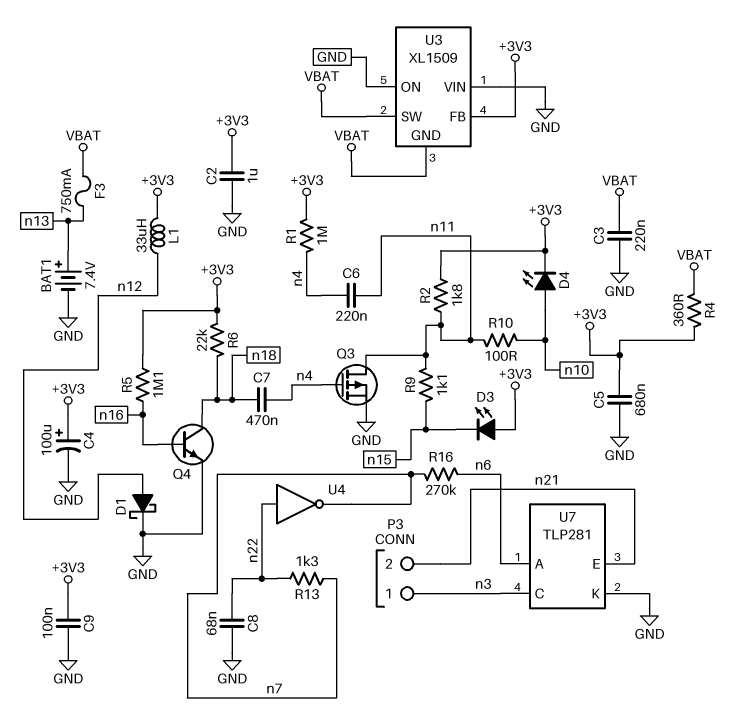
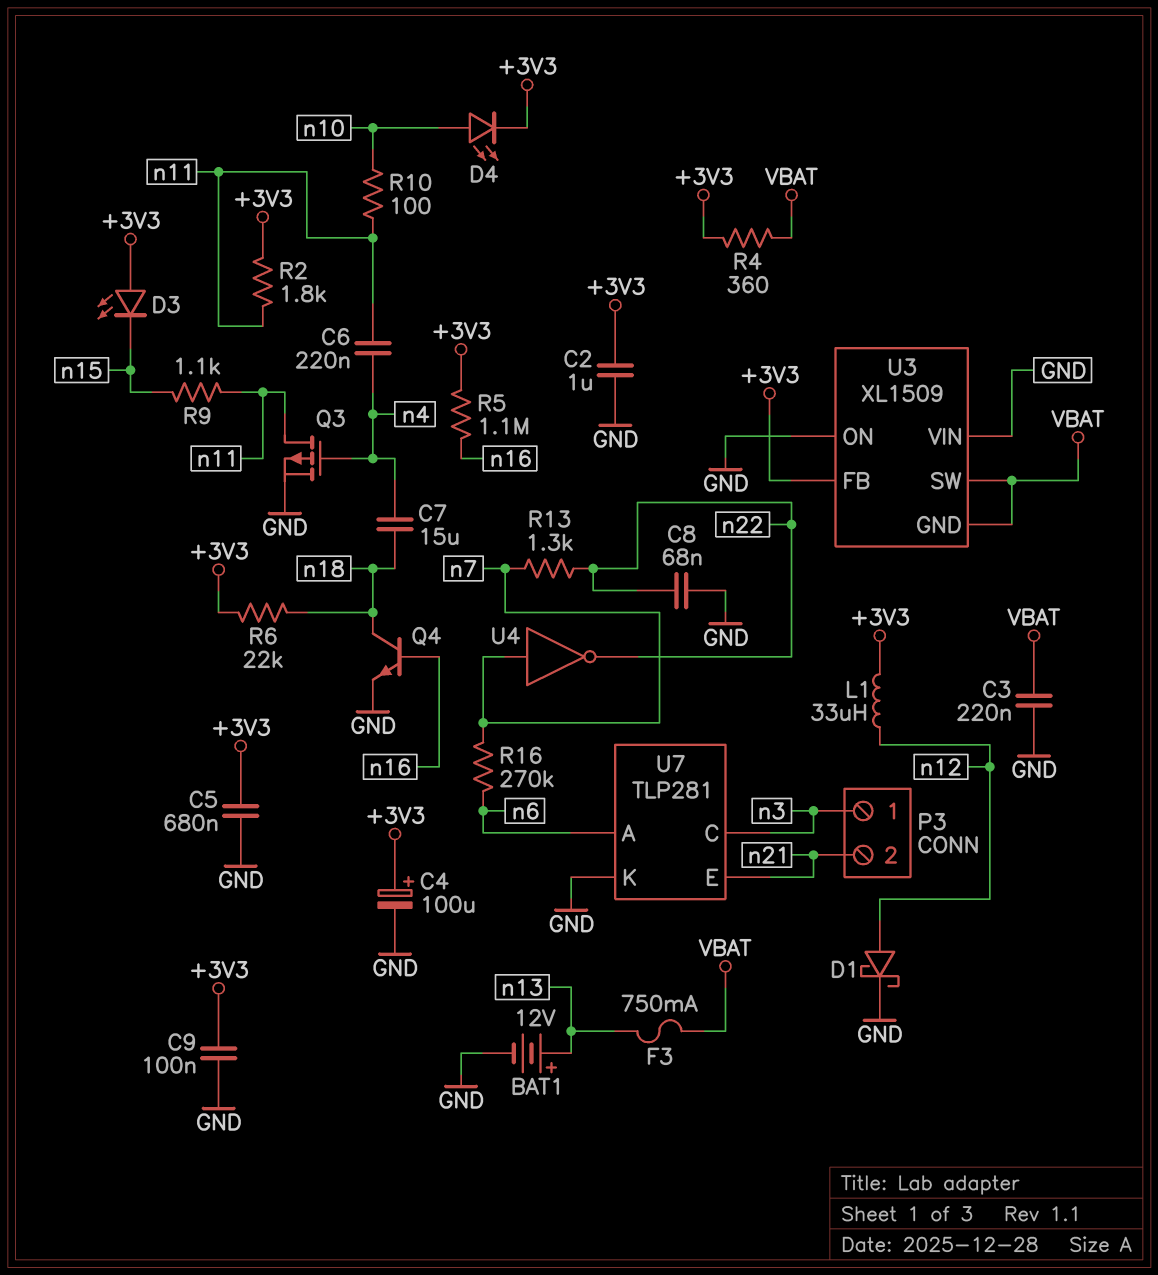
BAT1: 7.4V (plus n13, minus GND) -> 12V (plus n13, minus GND)
C7: 470nF (n4, n18) -> 15uF (n4, n18)
R1: 1M (+3V3, n4) -> none
U4: NOT (in n22, out n7) -> NOT (in n7, out n22)

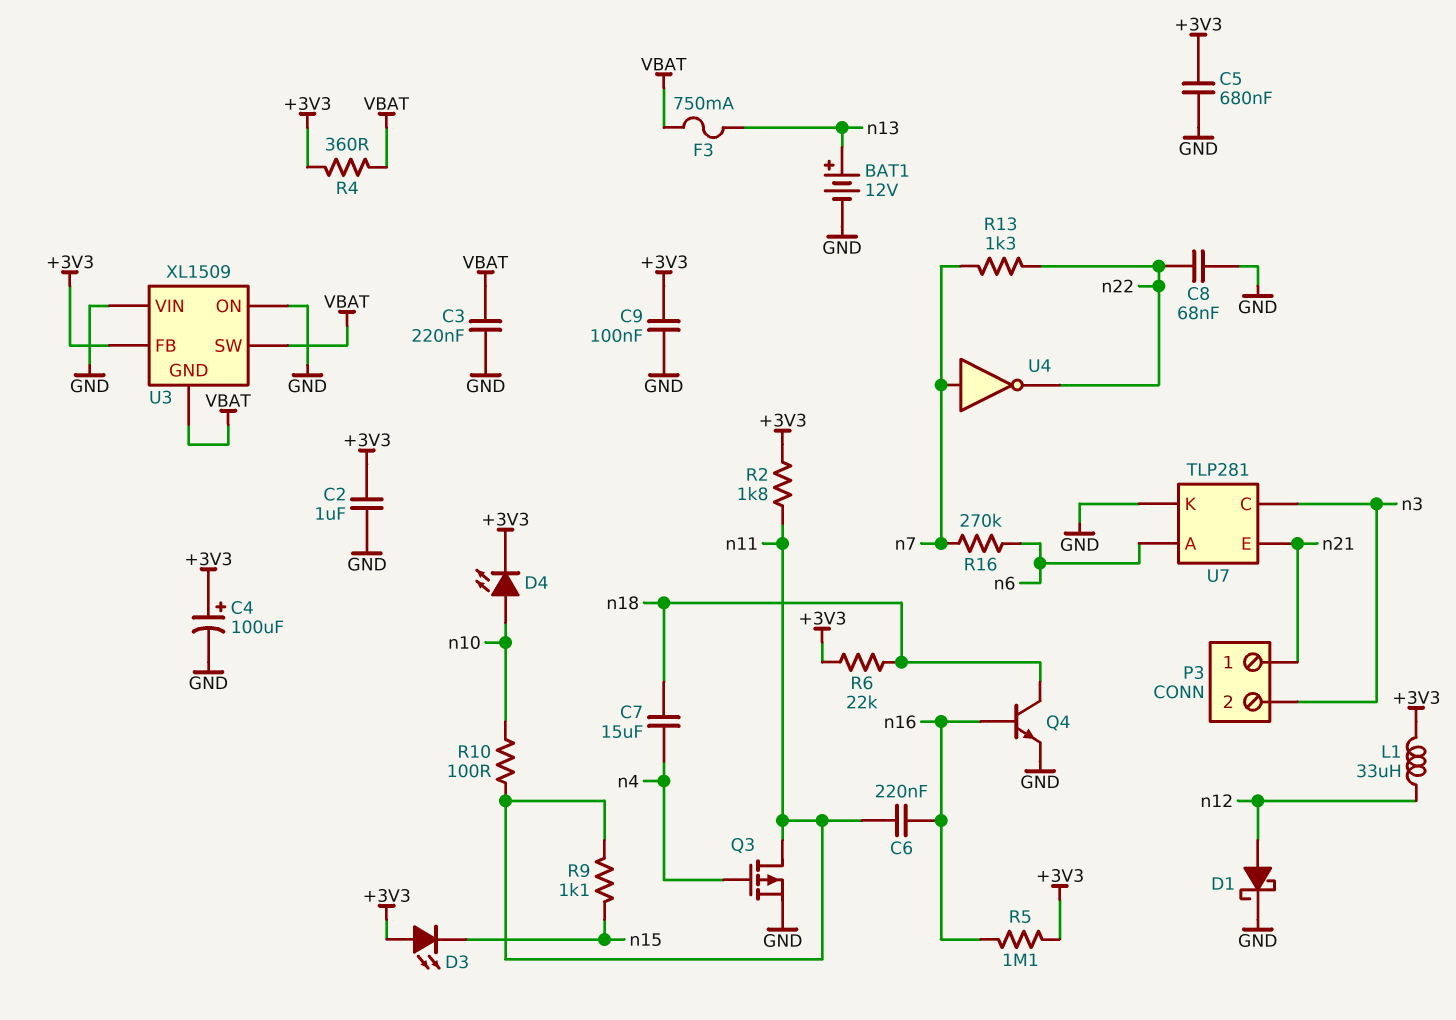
C6: 220nF (n4, n11) -> 220nF (n11, n16)
P3 pin 1: n3 -> n21
P3 pin 2: n21 -> n3

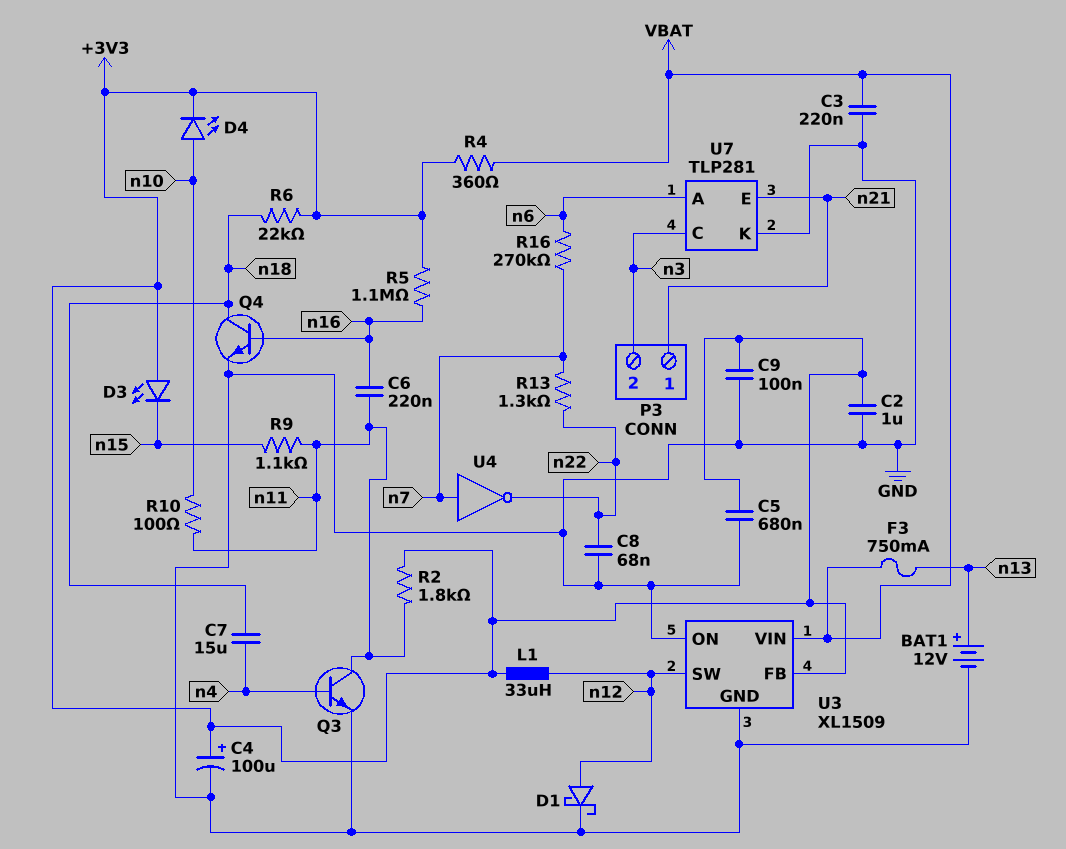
Q3: PMOS (G n4, D n11, S GND) -> NPN (B n4, C n11, E GND)
U3 pin GND: VBAT -> GND
U3 pin SW: VBAT -> n12
U3 pin VIN: GND -> VBAT

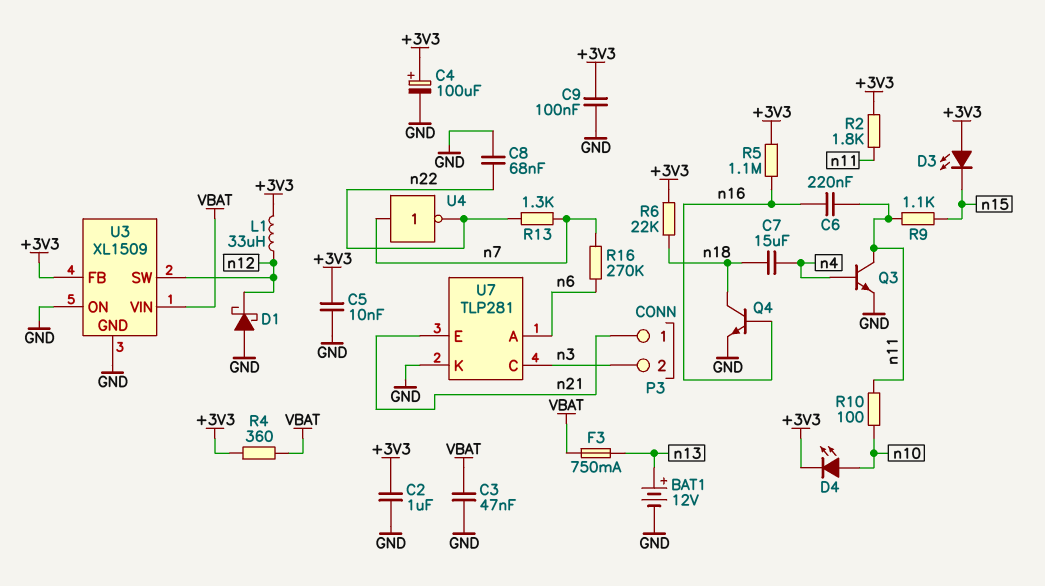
C3: 220nF (GND, VBAT) -> 47nF (GND, VBAT)
C5: 680nF (+3V3, GND) -> 10nF (+3V3, GND)
D1: schottky (A n12, K GND) -> schottky (A GND, K n12)

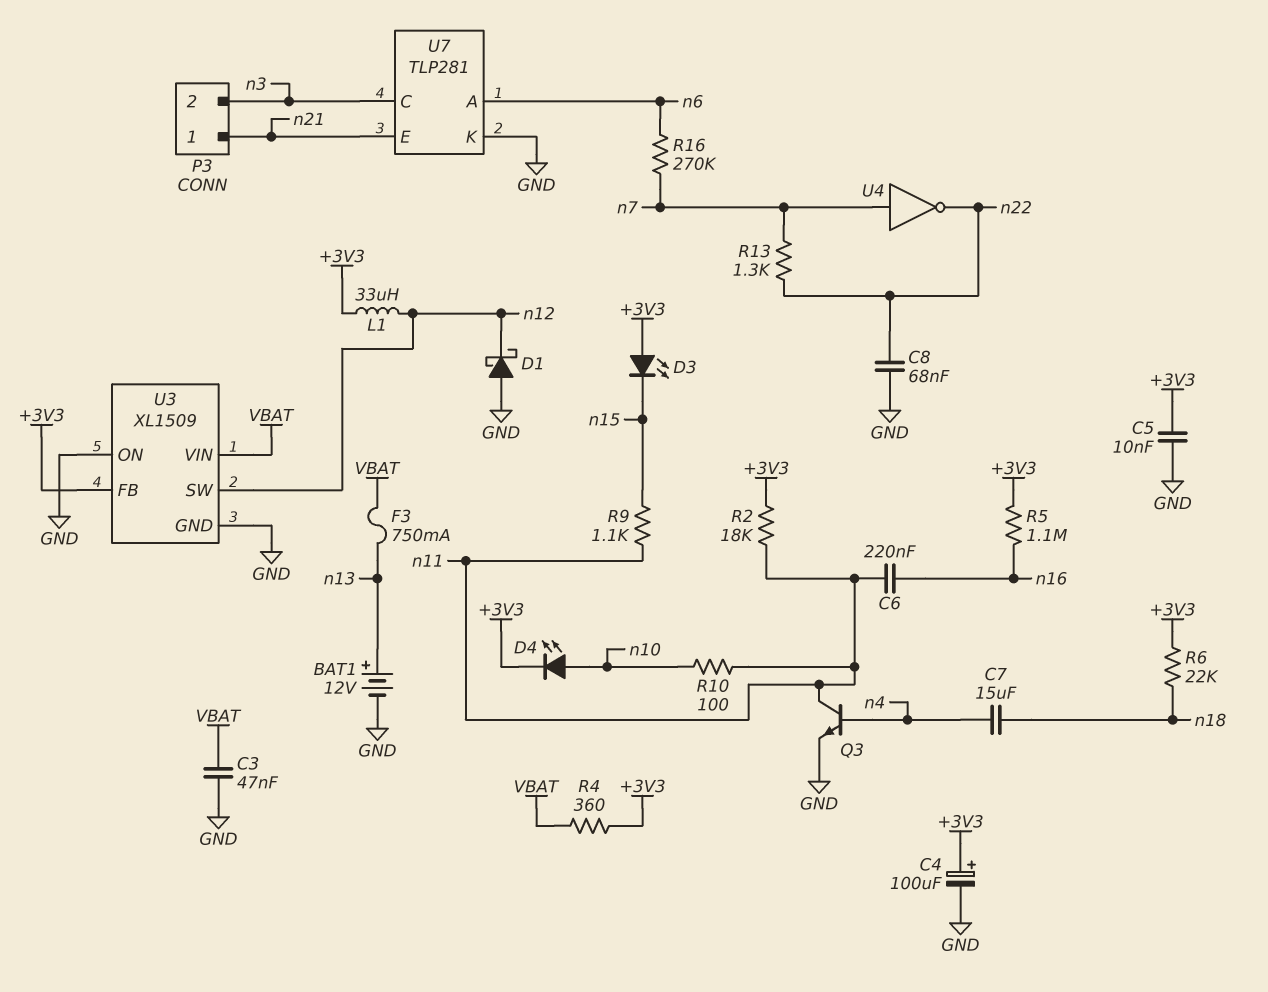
C2: 1uF (+3V3, GND) -> none
C9: 100nF (+3V3, GND) -> none
Q4: NPN (B n16, C n18, E GND) -> none
R2: 1.8k (+3V3, n11) -> 18k (+3V3, n11)

